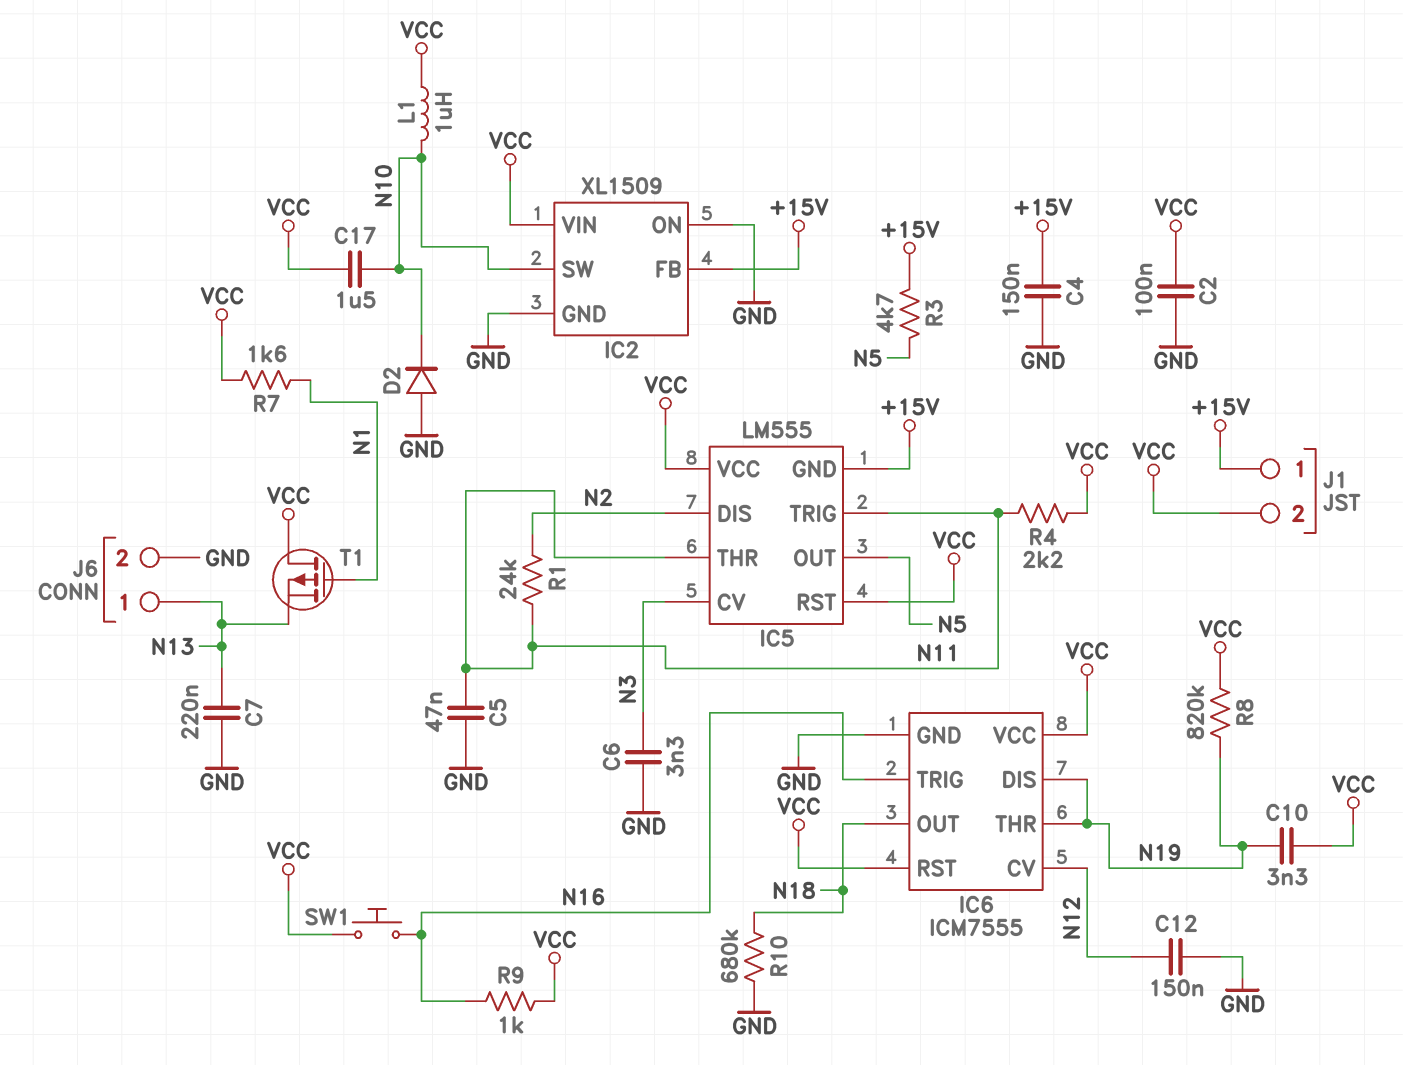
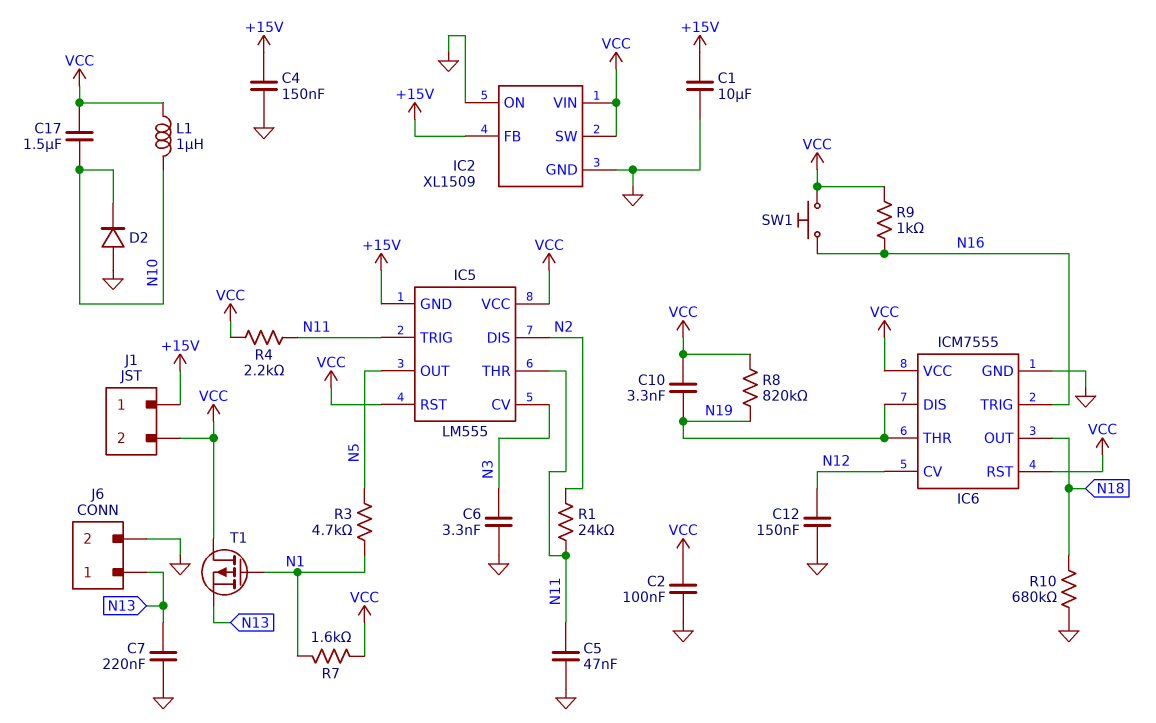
C1: none -> 10uF (+15V, GND)
IC2 pin SW: N10 -> VCC
R3: 4.7k (+15V, N5) -> 4.7k (N1, N5)

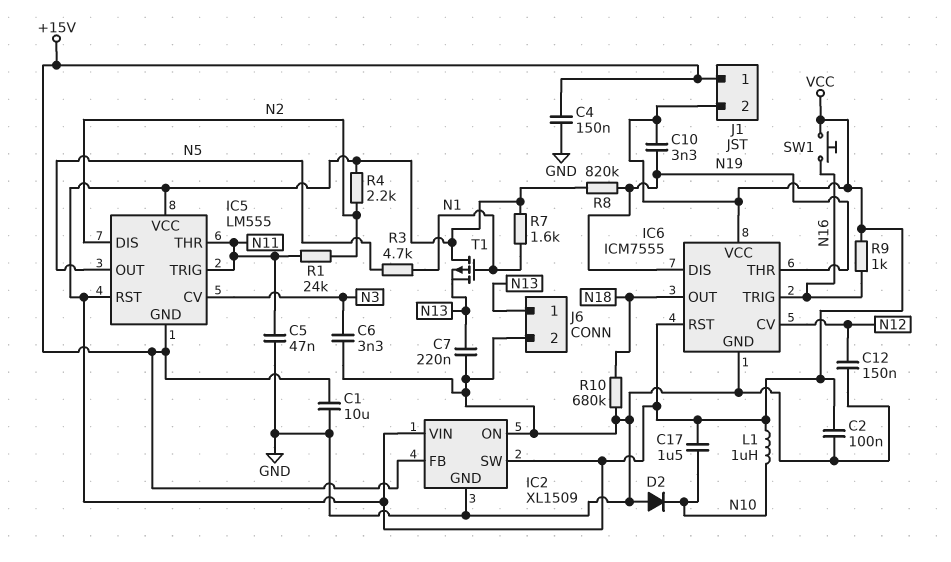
R4: 2.2k (N11, VCC) -> 2.2k (N2, VCC)

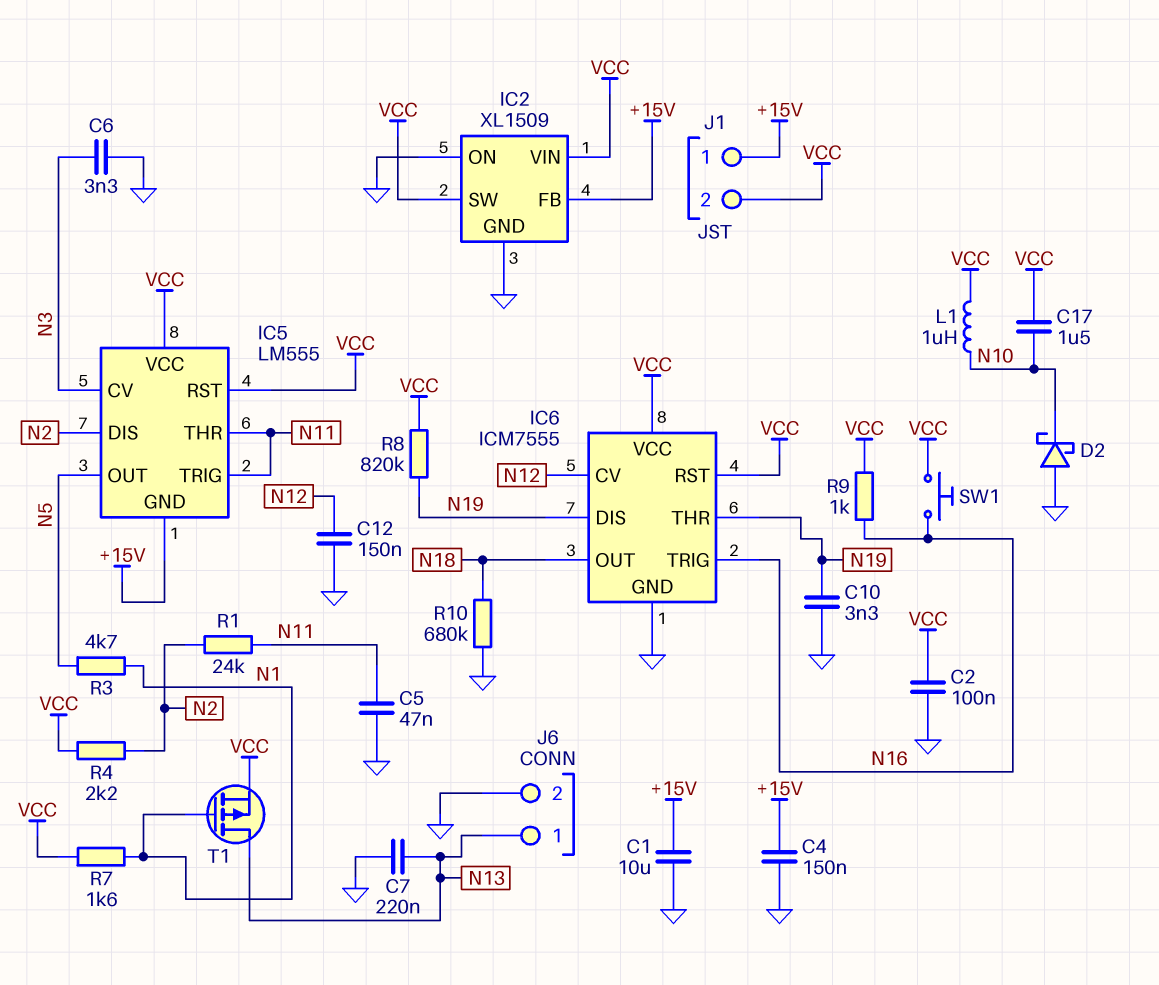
C10: 3.3nF (N19, VCC) -> 3.3nF (GND, N19)
D2: diode (A GND, K N10) -> schottky (A GND, K N10)
T1: PMOS (G N1, D VCC, S N13) -> PMOS (G N1, D N13, S VCC)

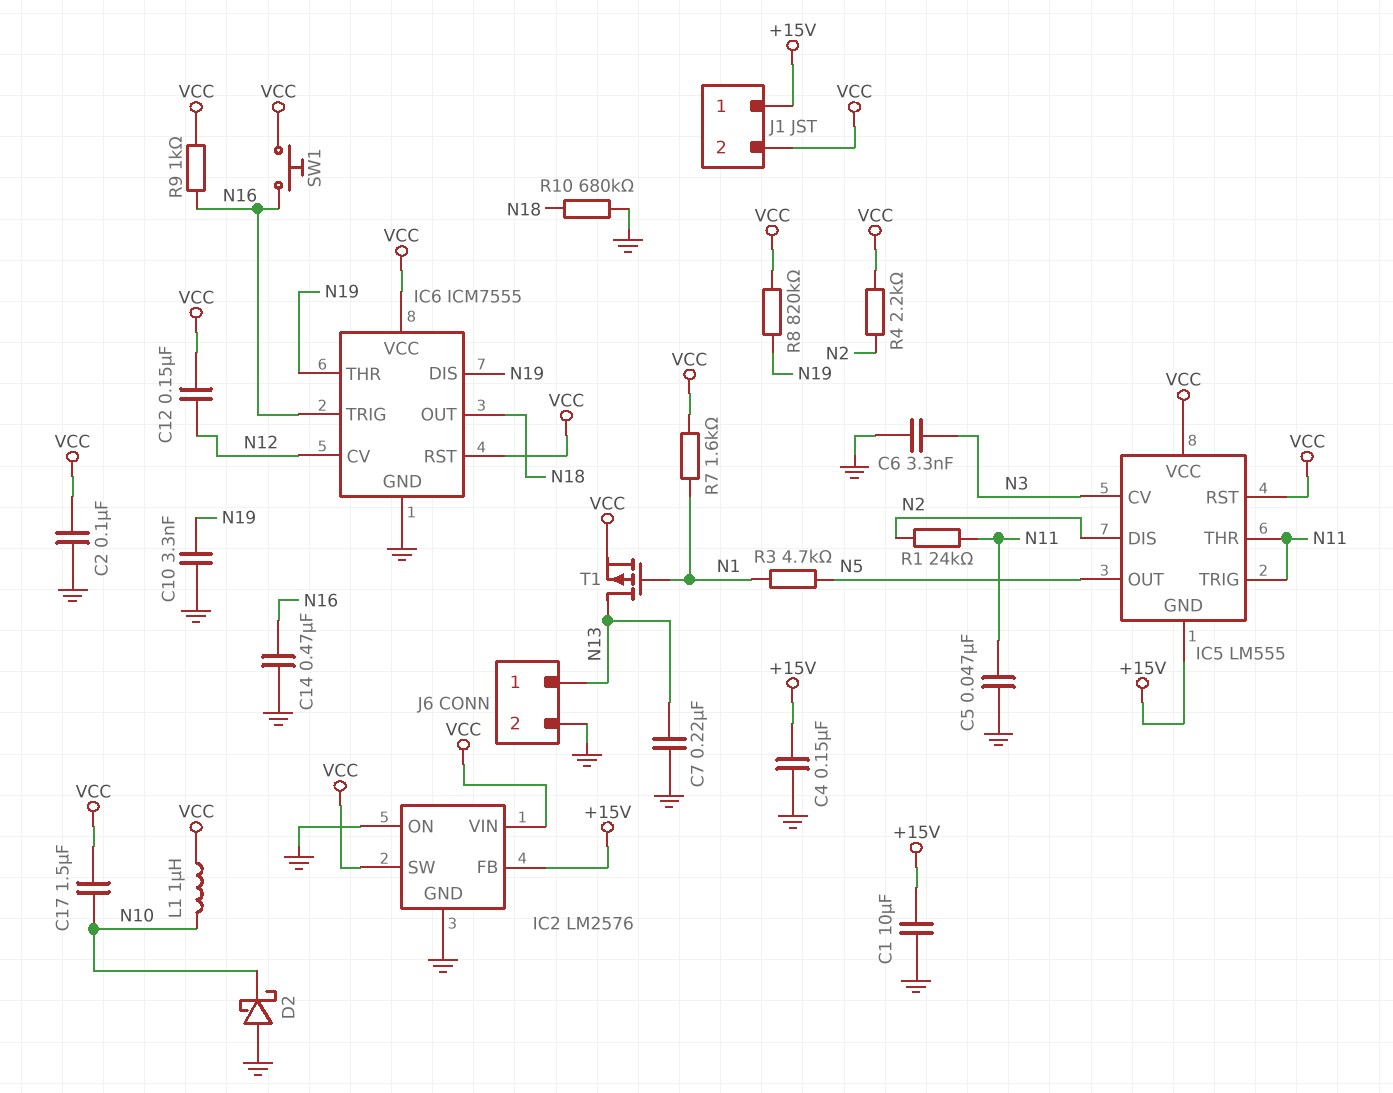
C12: 150nF (GND, N12) -> 150nF (N12, VCC)
C14: none -> 470nF (GND, N16)
IC2: XL1509 -> LM2576

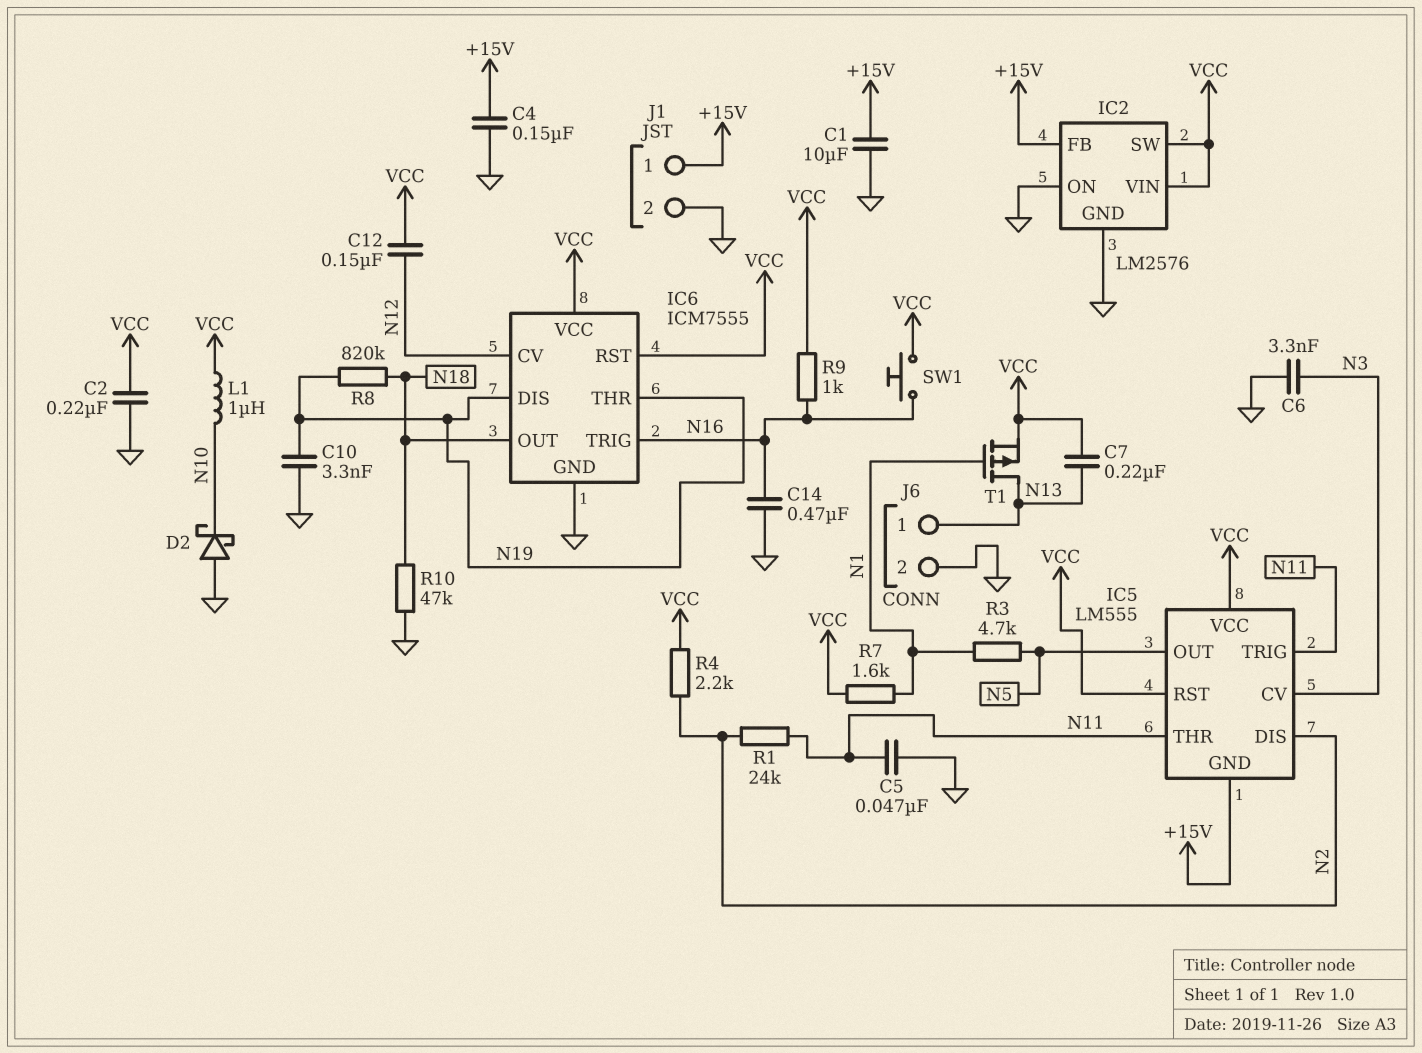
C2: 100nF (GND, VCC) -> 220nF (GND, VCC)
C7: 220nF (GND, N13) -> 220nF (N13, VCC)
C17: 1.5uF (N10, VCC) -> none
J1 pin 2: VCC -> GND
R8: 820k (N19, VCC) -> 820k (N18, N19)
R10: 680k (GND, N18) -> 47k (GND, N18)

